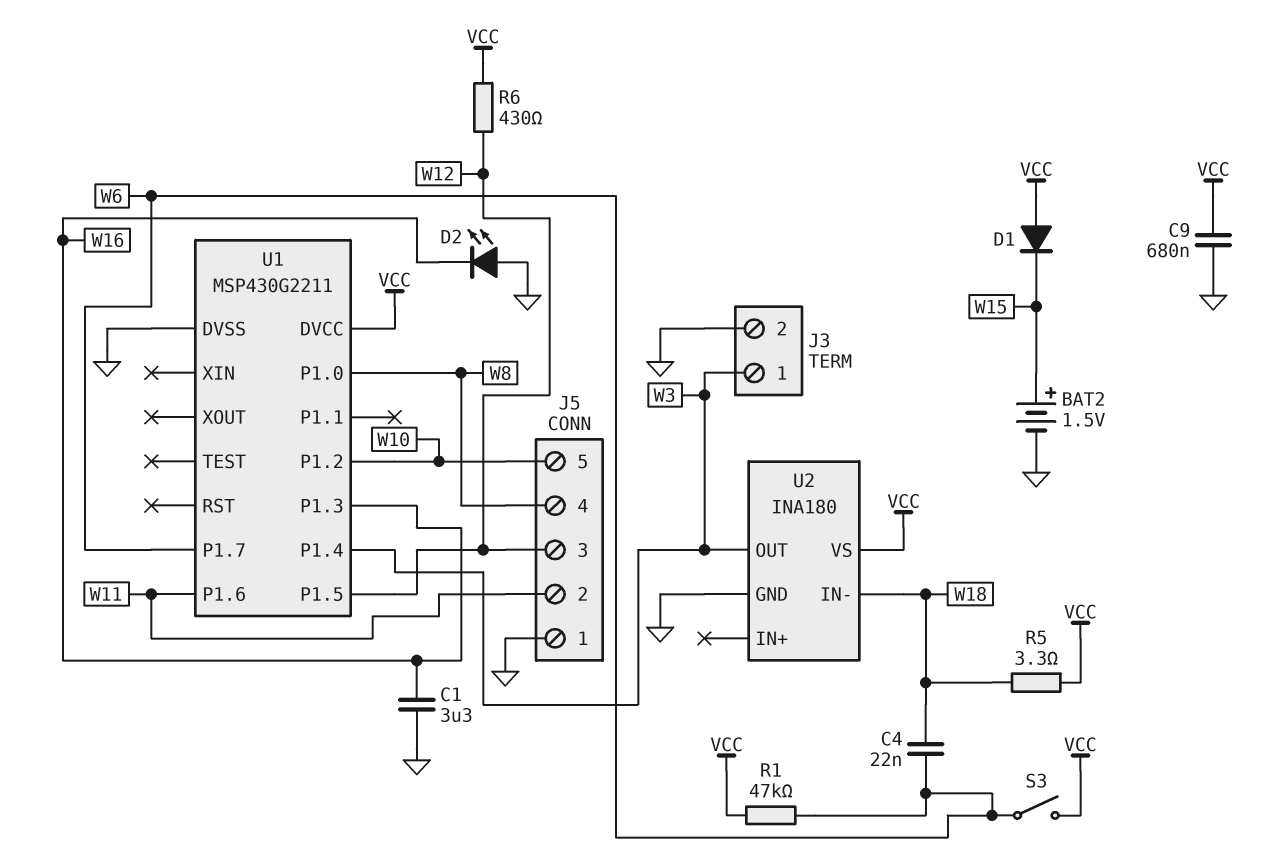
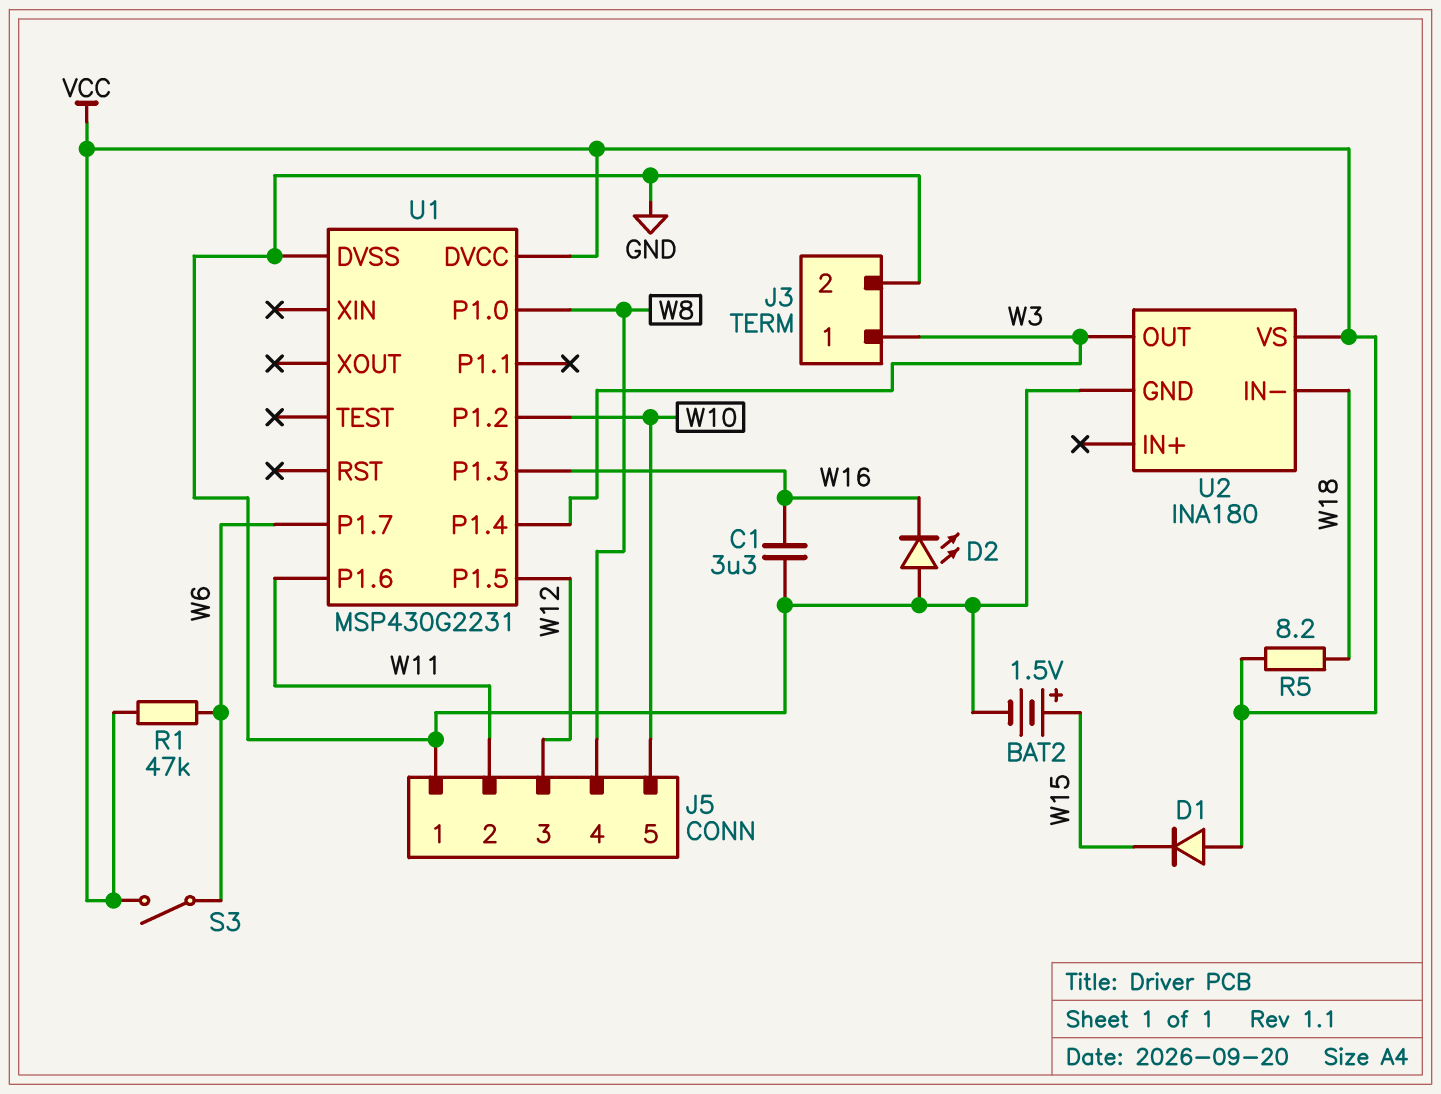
C4: 22nF (W6, W18) -> none
C9: 680nF (GND, VCC) -> none
R5: 3.3 (VCC, W18) -> 8.2 (VCC, W18)
R6: 430 (VCC, W12) -> none
U1: MSP430G2211 -> MSP430G2231

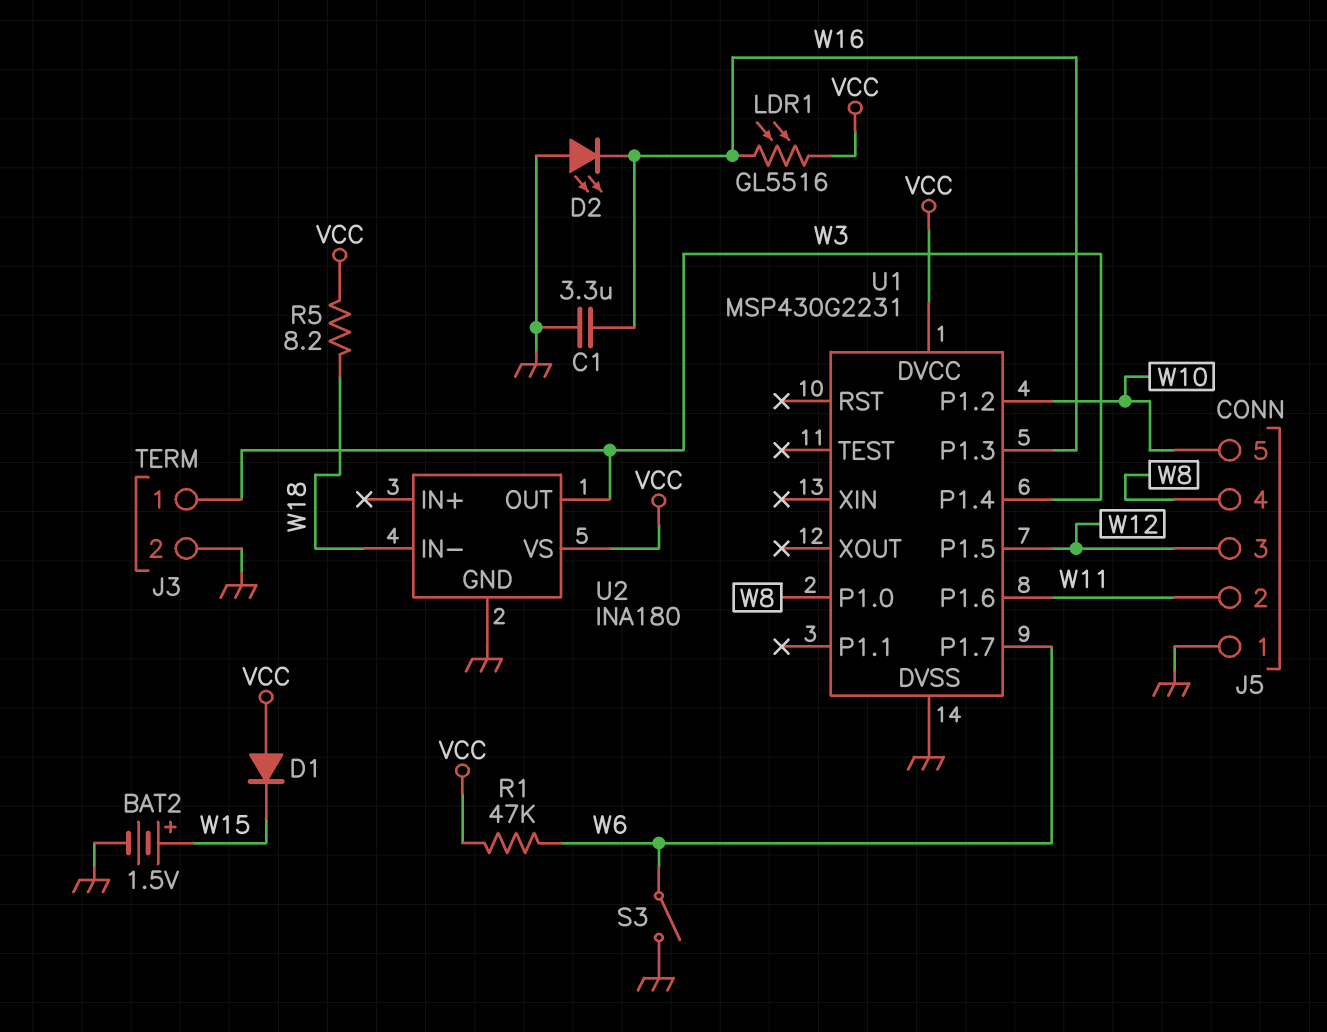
LDR1: none -> GL5516 (VCC, W16)
S3: switch (VCC, W6) -> switch (GND, W6)

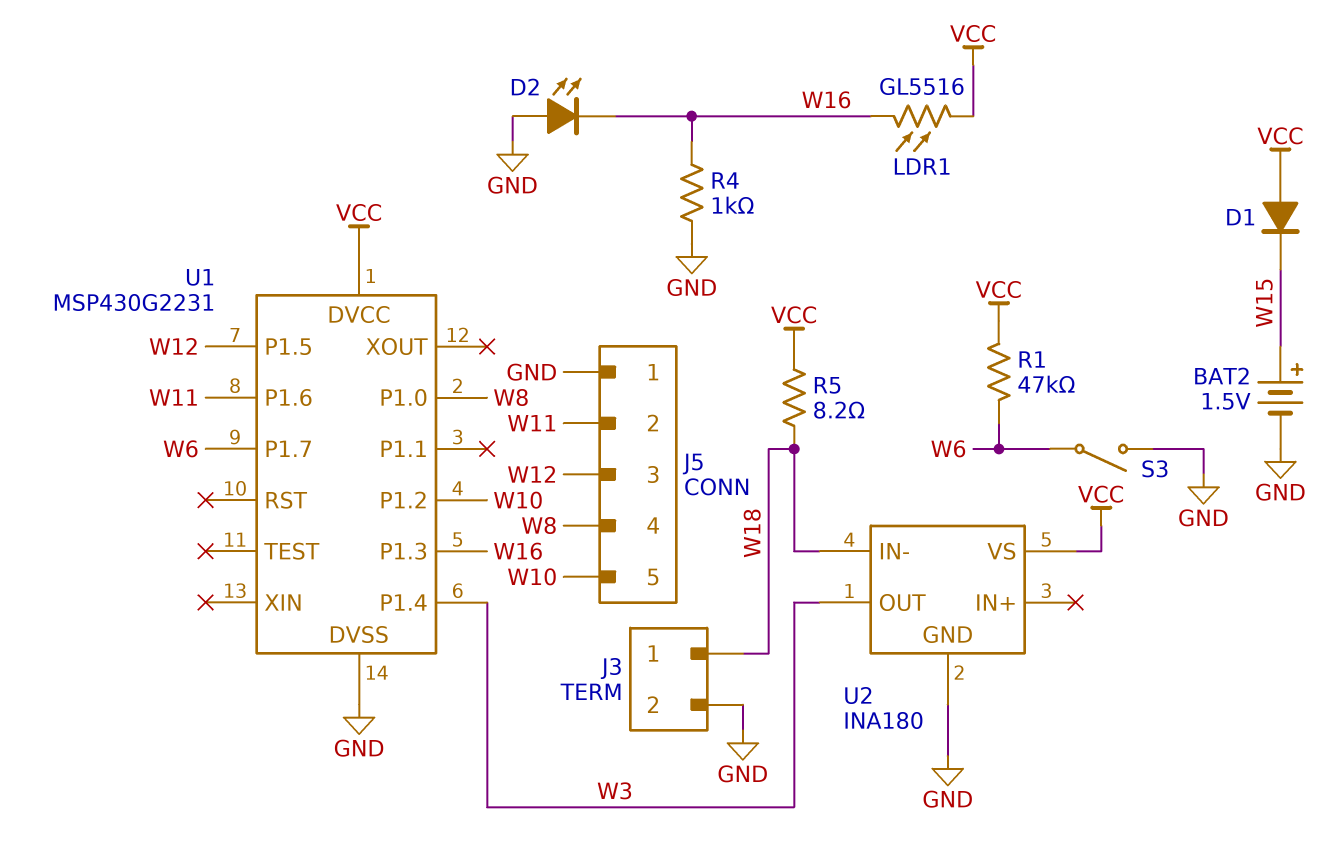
C1: 3.3uF (GND, W16) -> none
J3 pin 1: W3 -> W18
R4: none -> 1k (GND, W16)

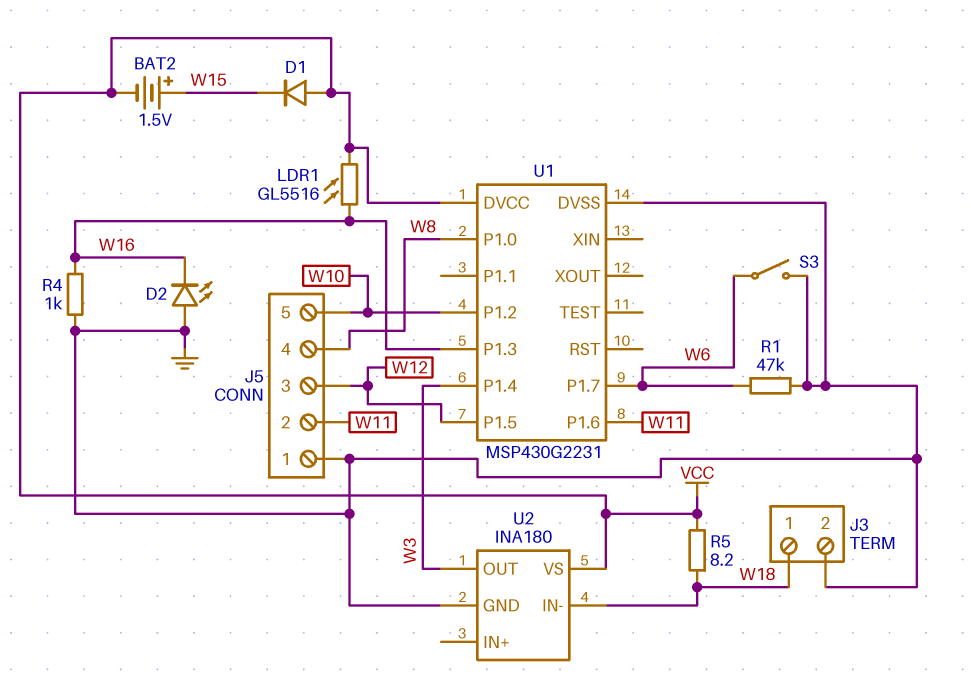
BAT2: 1.5V (plus W15, minus GND) -> 1.5V (plus W15, minus VCC)
R1: 47k (VCC, W6) -> 47k (GND, W6)

